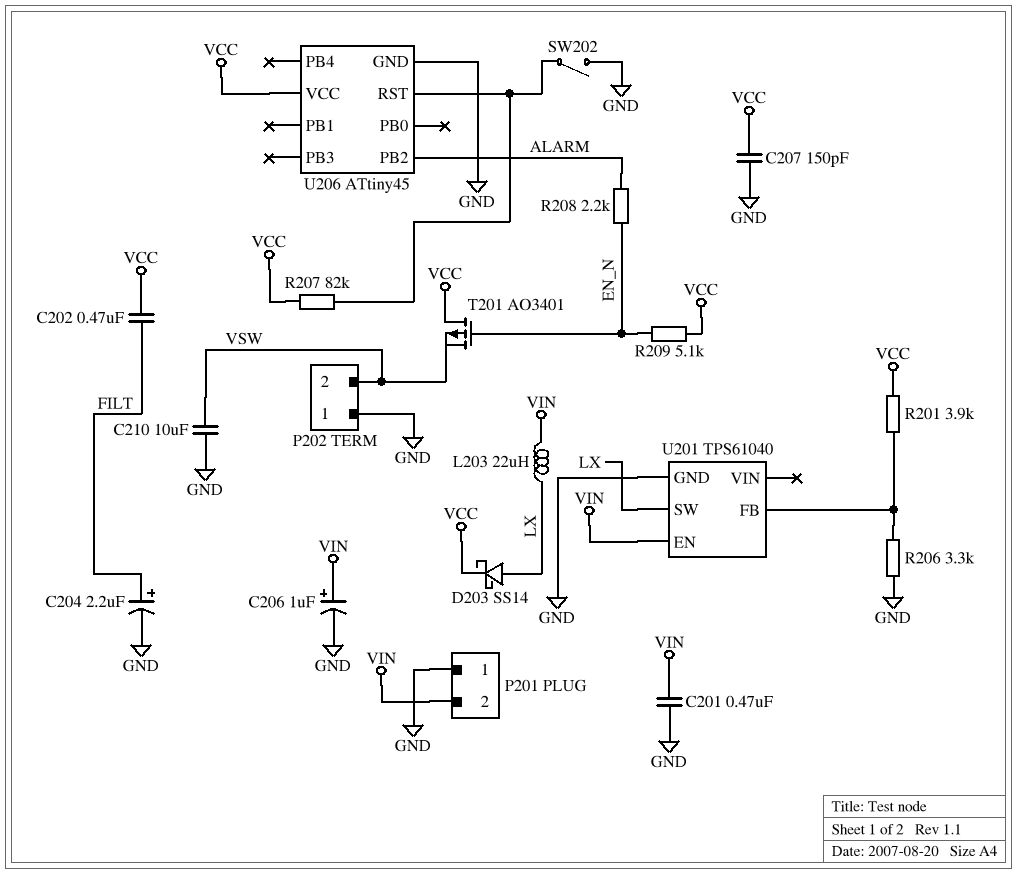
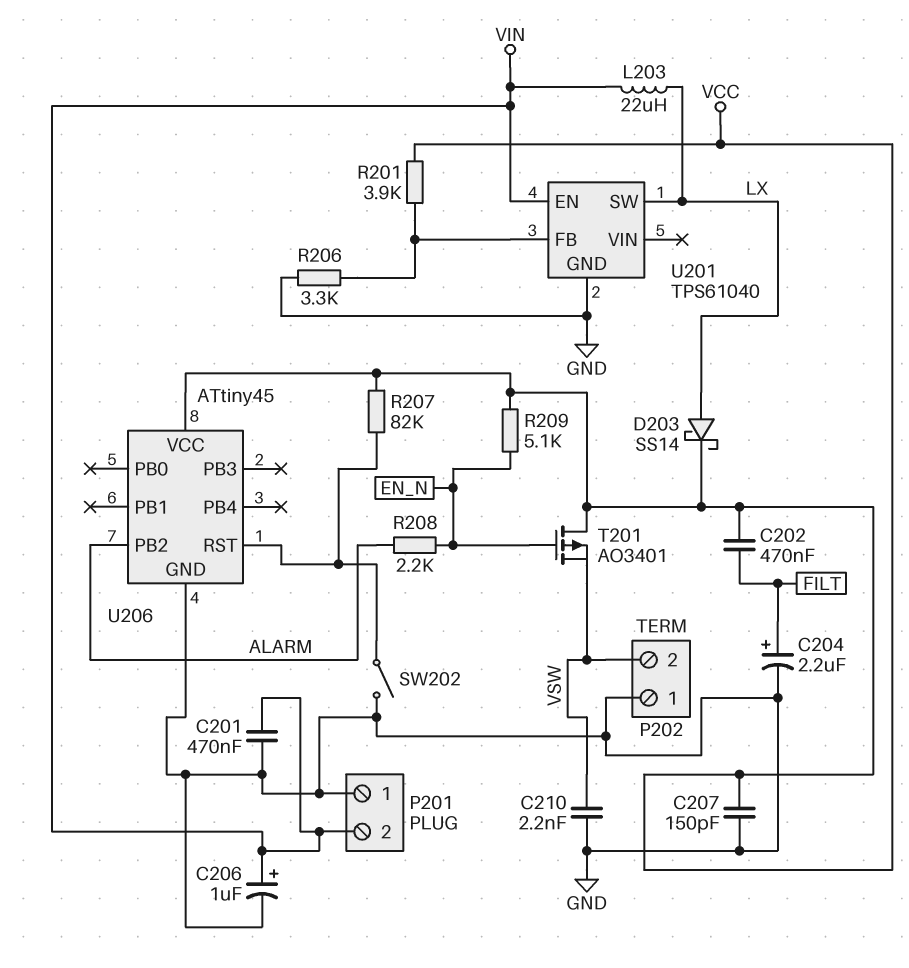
C210: 10uF (GND, VSW) -> 2.2nF (GND, VSW)

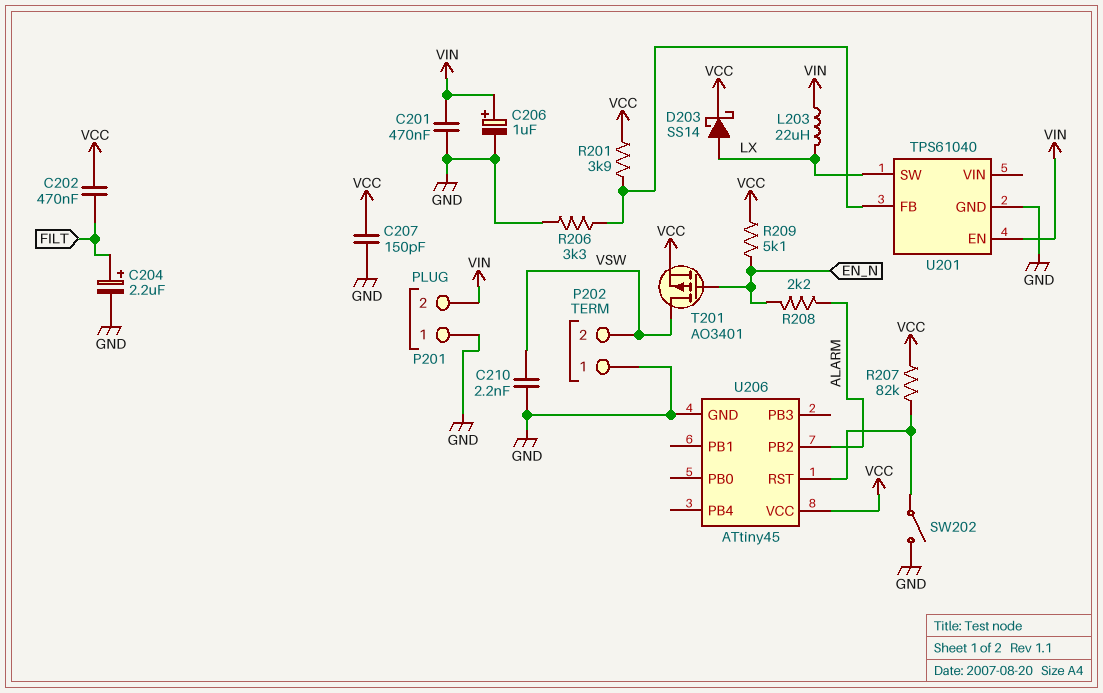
T201: PMOS AO3401 (G EN_N, D VCC, S VSW) -> PMOS AO3401 (G EN_N, D VSW, S VCC)

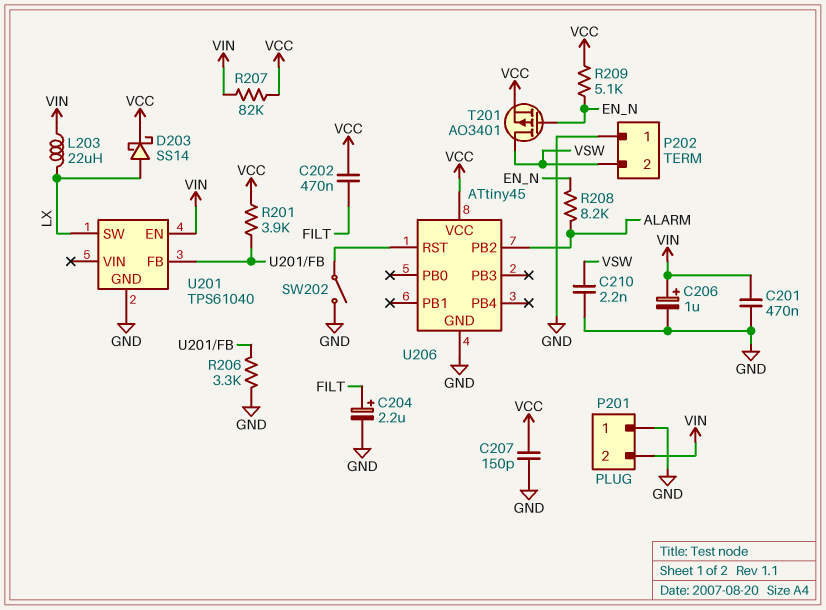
R207: 82k (U206/RST, VCC) -> 82k (VCC, VIN)
R208: 2.2k (ALARM, EN_N) -> 8.2k (ALARM, EN_N)

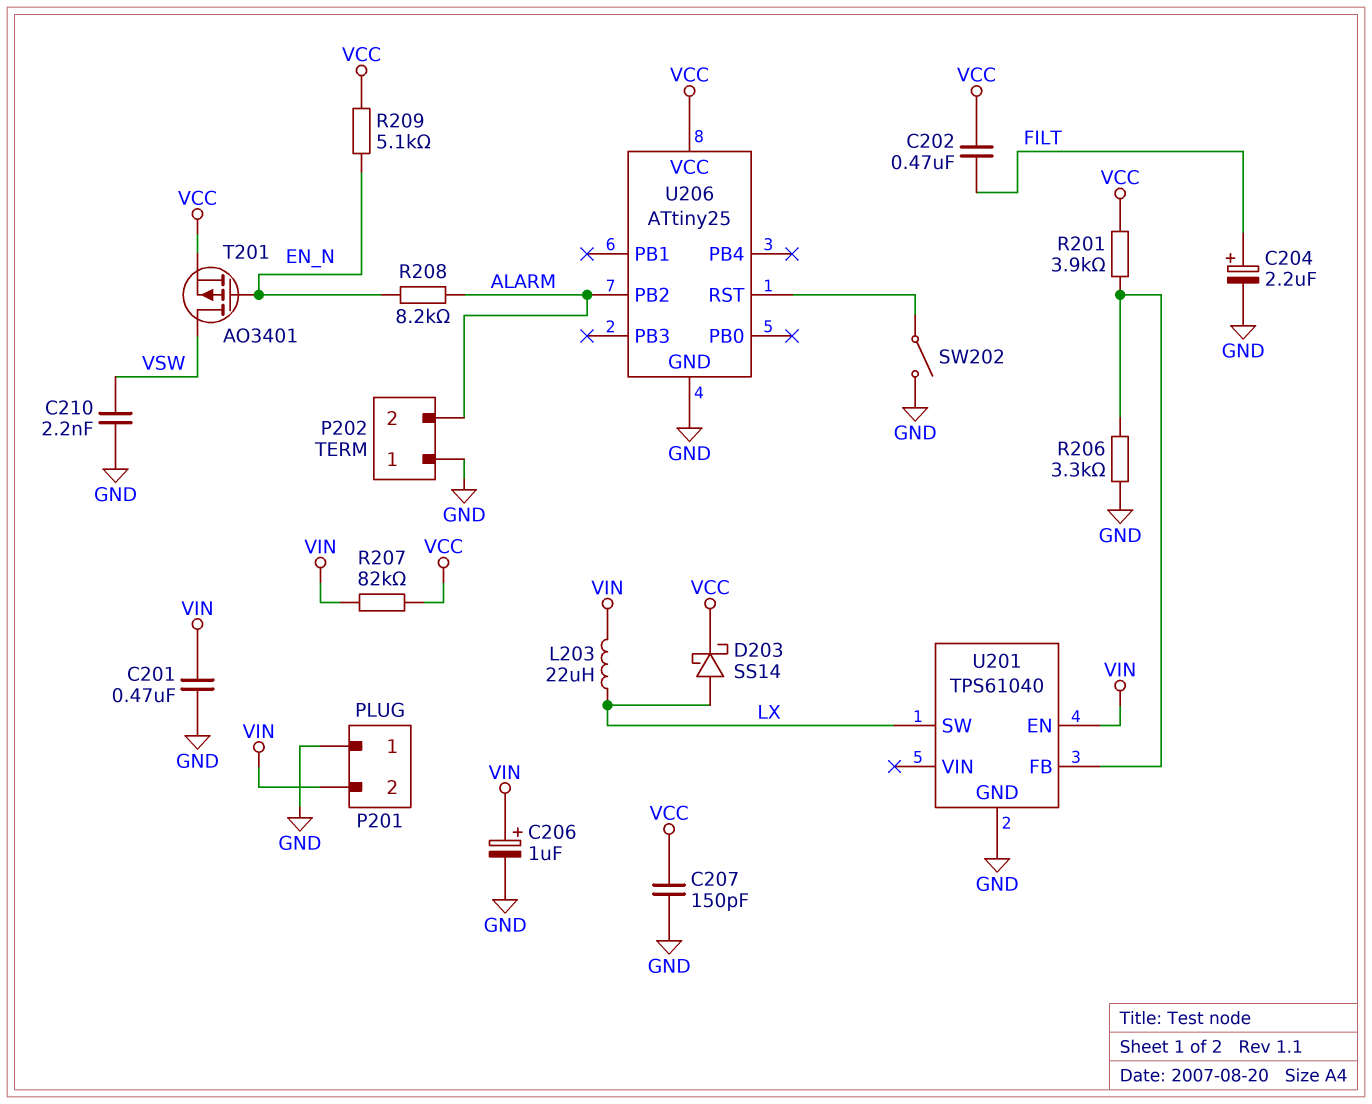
P202 pin 2: VSW -> ALARM
U206: ATtiny45 -> ATtiny25

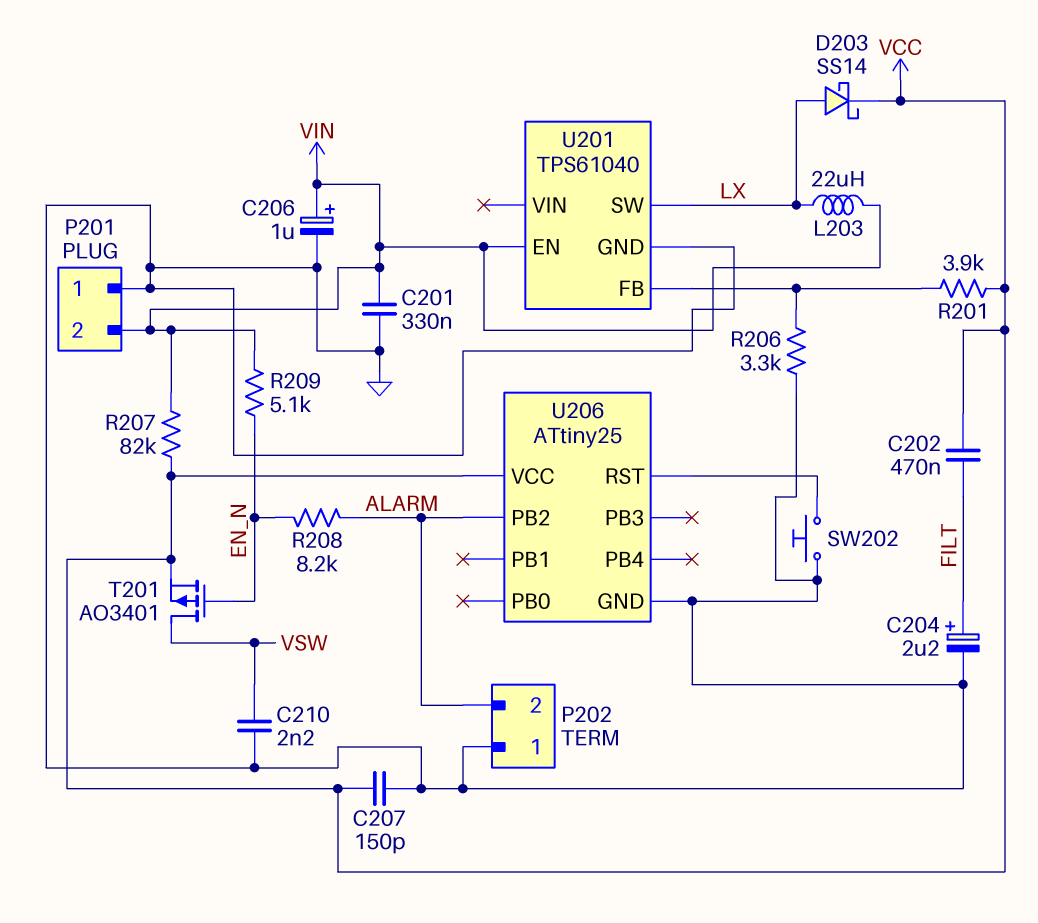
C201: 470nF (GND, VIN) -> 330nF (GND, VIN)
R209: 5.1k (EN_N, VCC) -> 5.1k (EN_N, VIN)
SW202: switch (GND, U206/RST) -> button (GND, U206/RST)

